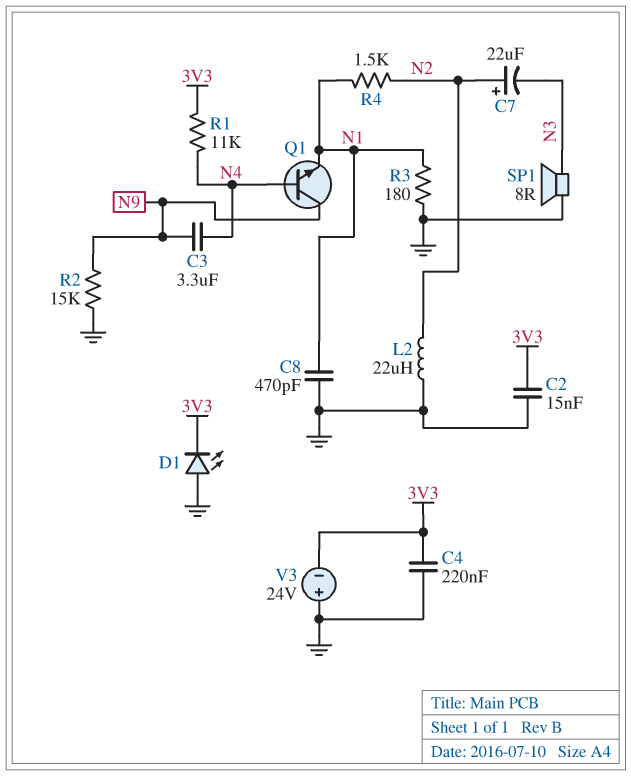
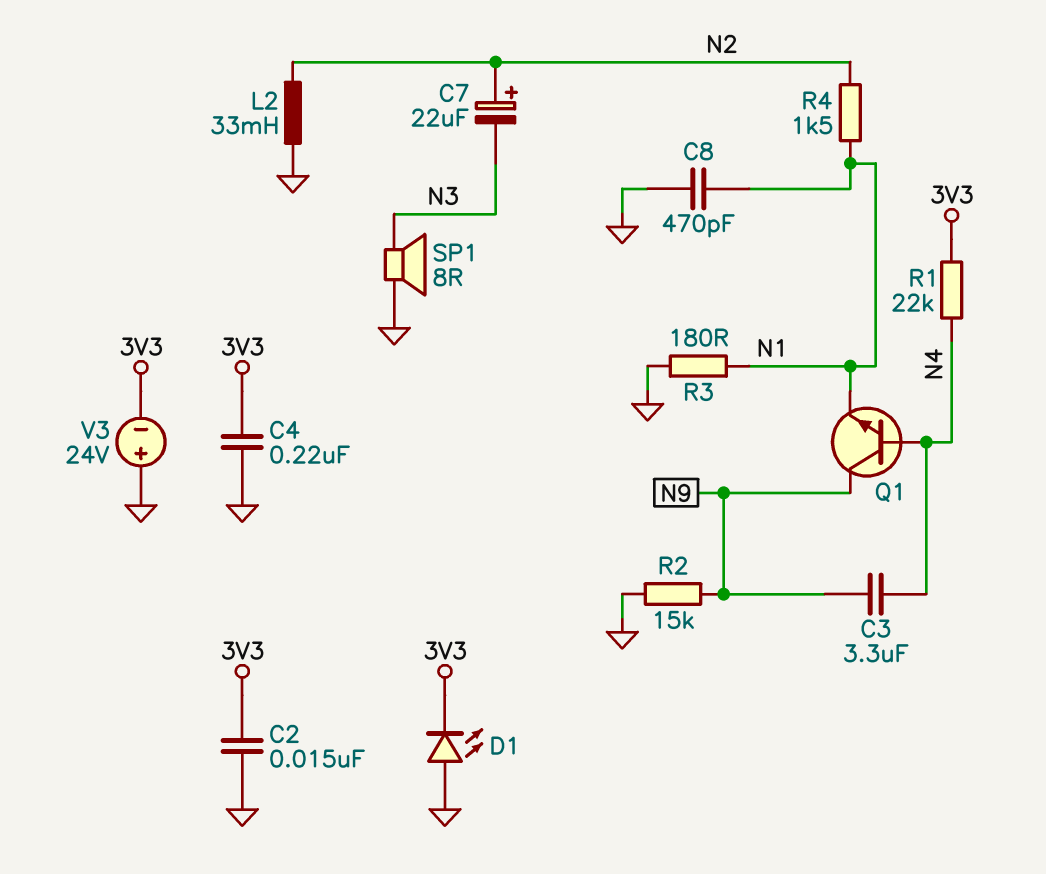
L2: 22uH (GND, N2) -> 33mH (GND, N2)
R1: 11k (3V3, N4) -> 22k (3V3, N4)

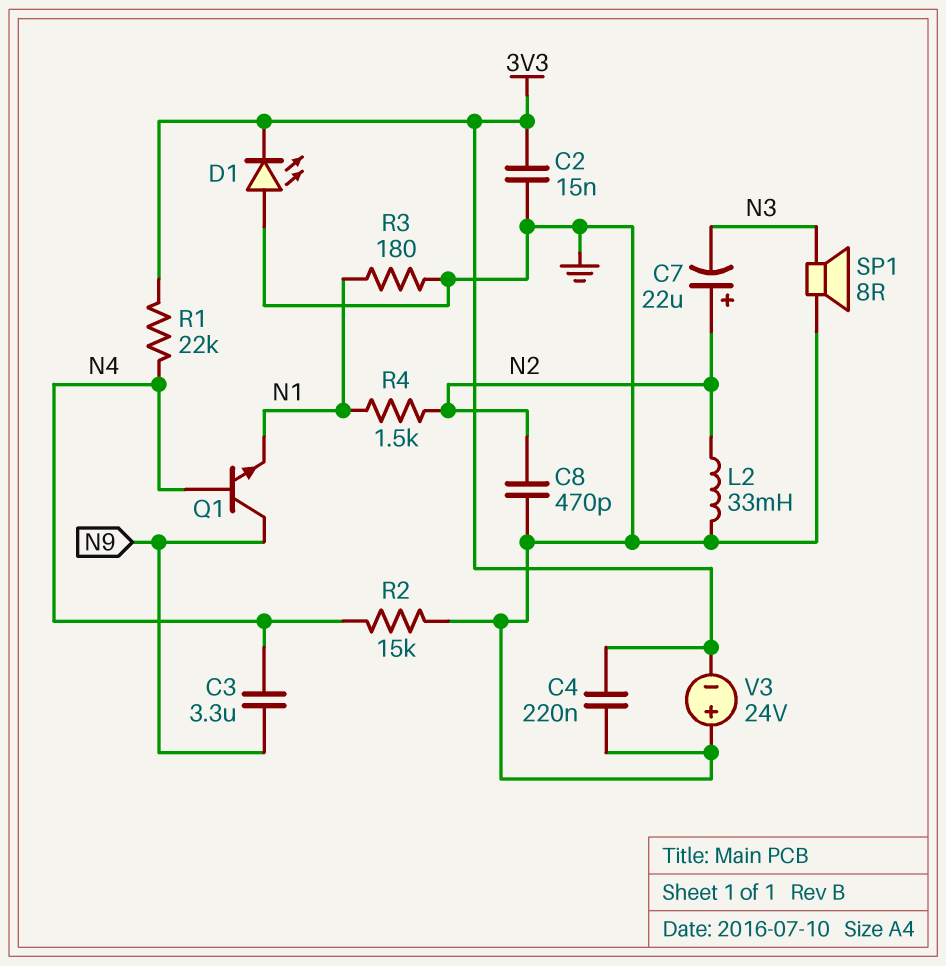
C8: 470pF (GND, N1) -> 470pF (GND, N2)
R2: 15k (GND, N9) -> 15k (GND, N4)

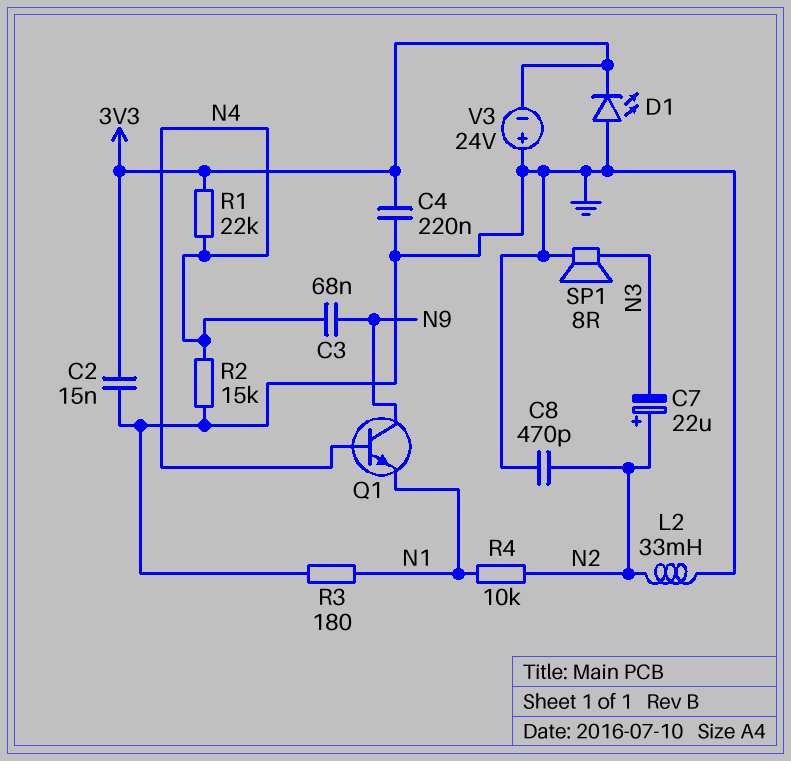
C3: 3.3uF (N4, N9) -> 68nF (N4, N9)
R4: 1.5k (N1, N2) -> 10k (N1, N2)

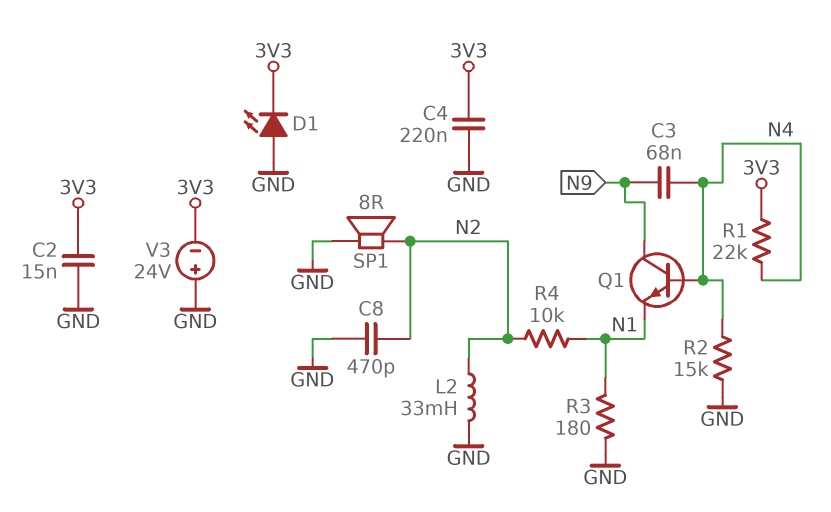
C7: 22uF (plus N2, minus N3) -> none
SP1: speaker 8R (GND, N3) -> speaker 8R (GND, N2)

